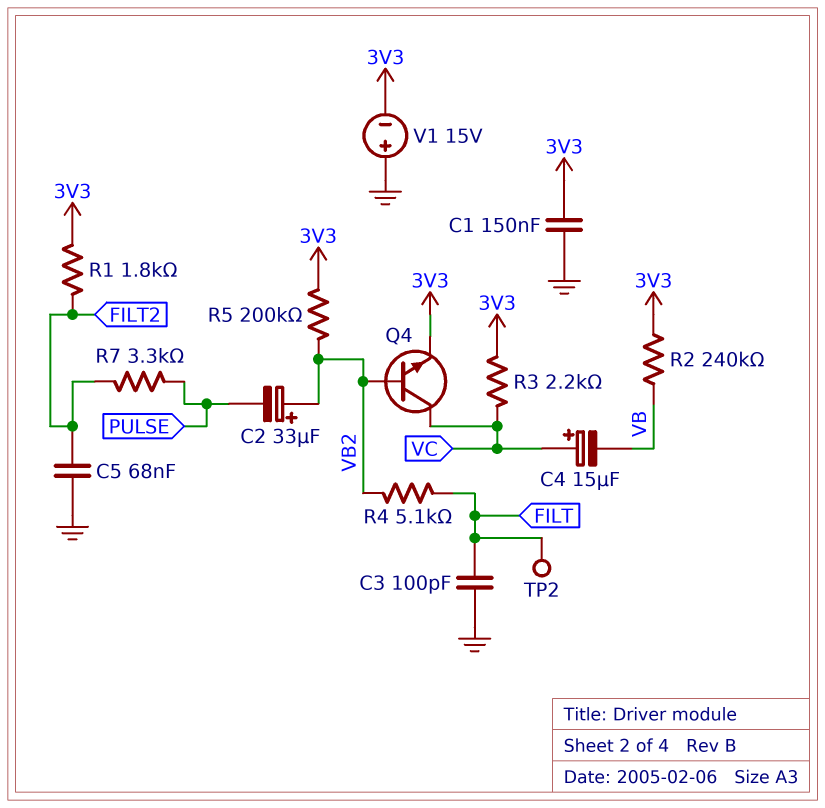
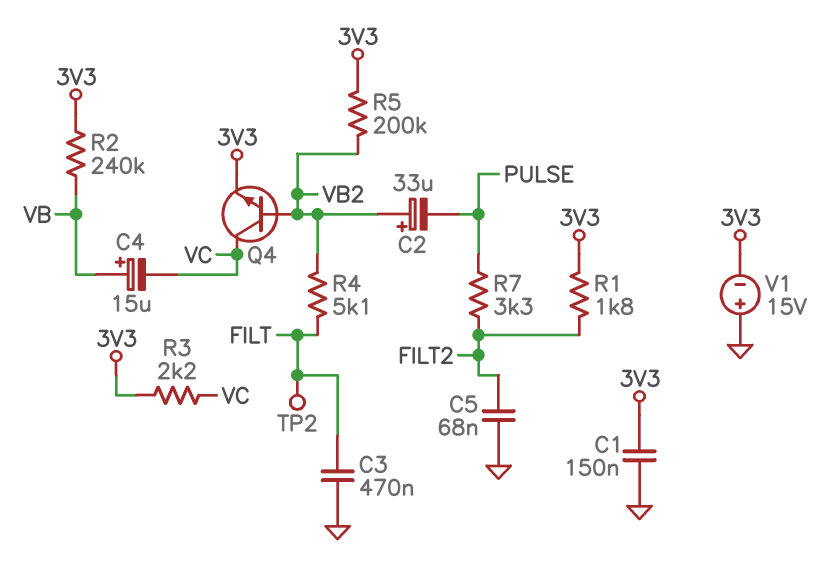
C3: 100pF (FILT, GND) -> 470nF (FILT, GND)
C4: 15uF (plus VC, minus VB) -> 15uF (plus VB, minus VC)

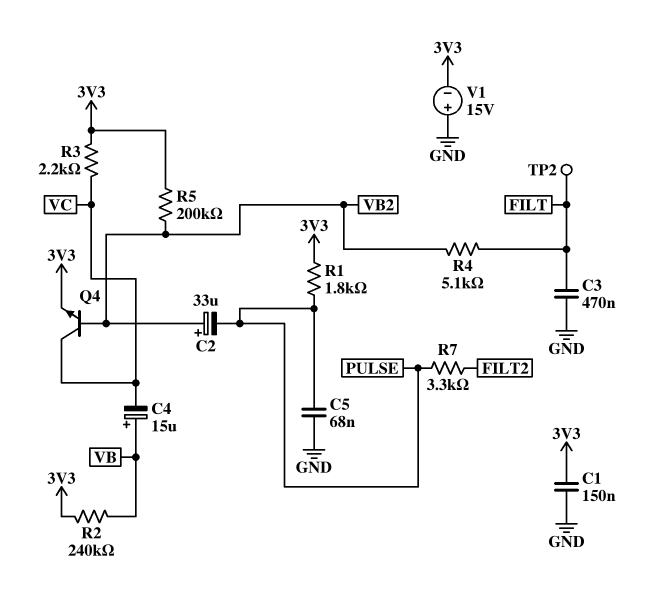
C5: 68nF (FILT2, GND) -> 68nF (GND, PULSE)
R1: 1.8k (3V3, FILT2) -> 1.8k (3V3, PULSE)

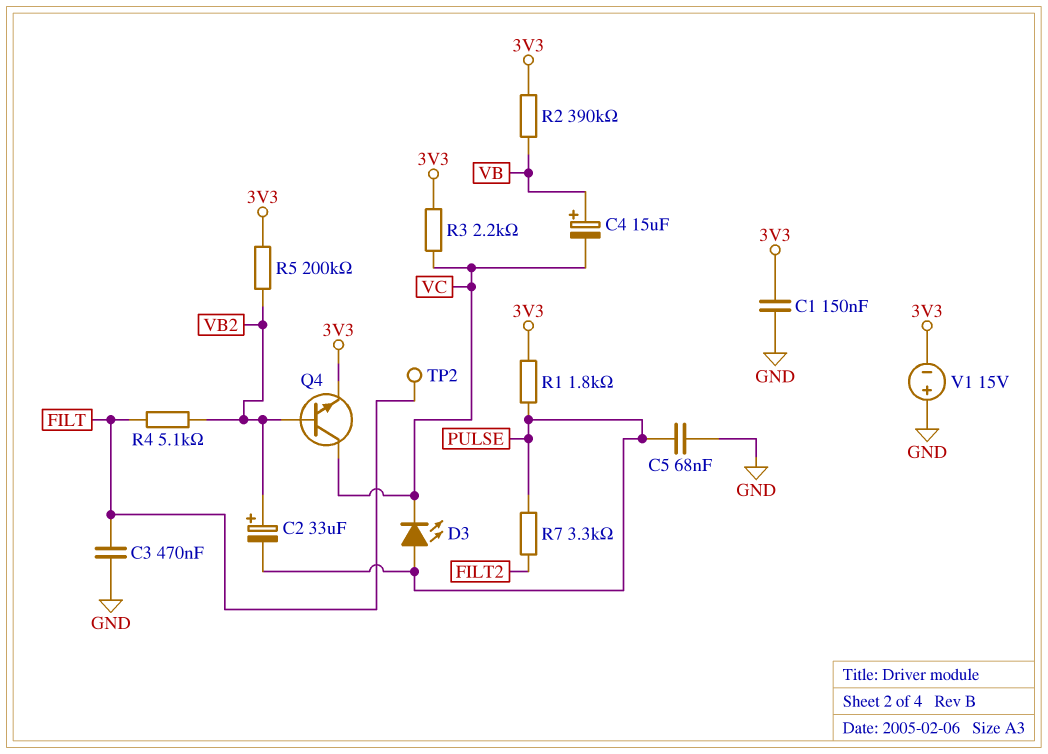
D3: none -> LED (A PULSE, K VC)
R2: 240k (3V3, VB) -> 390k (3V3, VB)

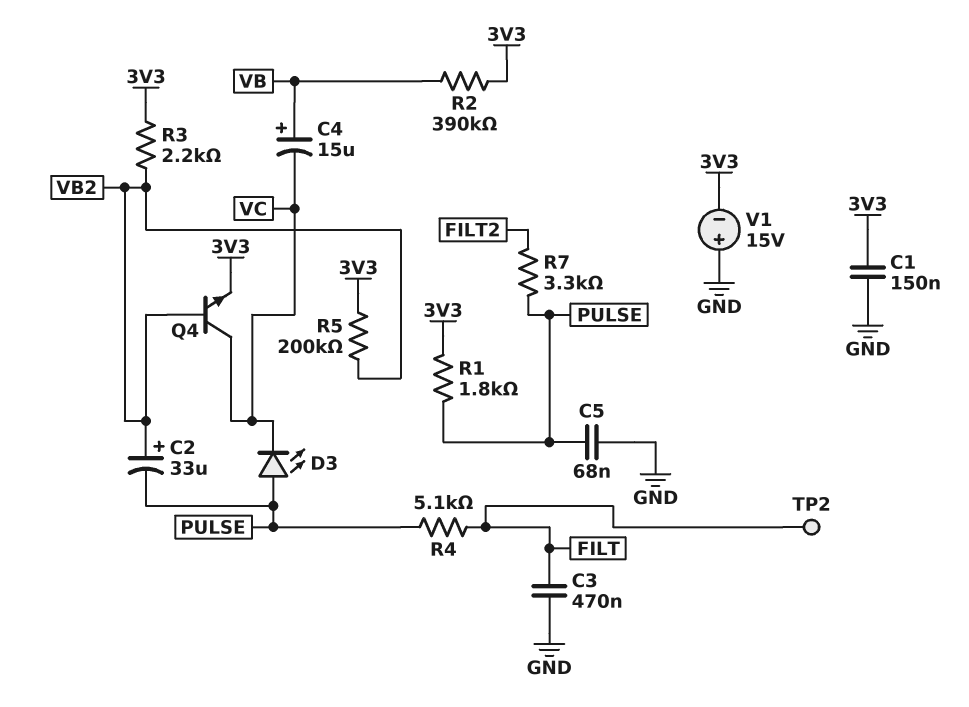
R3: 2.2k (3V3, VC) -> 2.2k (3V3, VB2)
R4: 5.1k (FILT, VB2) -> 5.1k (FILT, PULSE)

